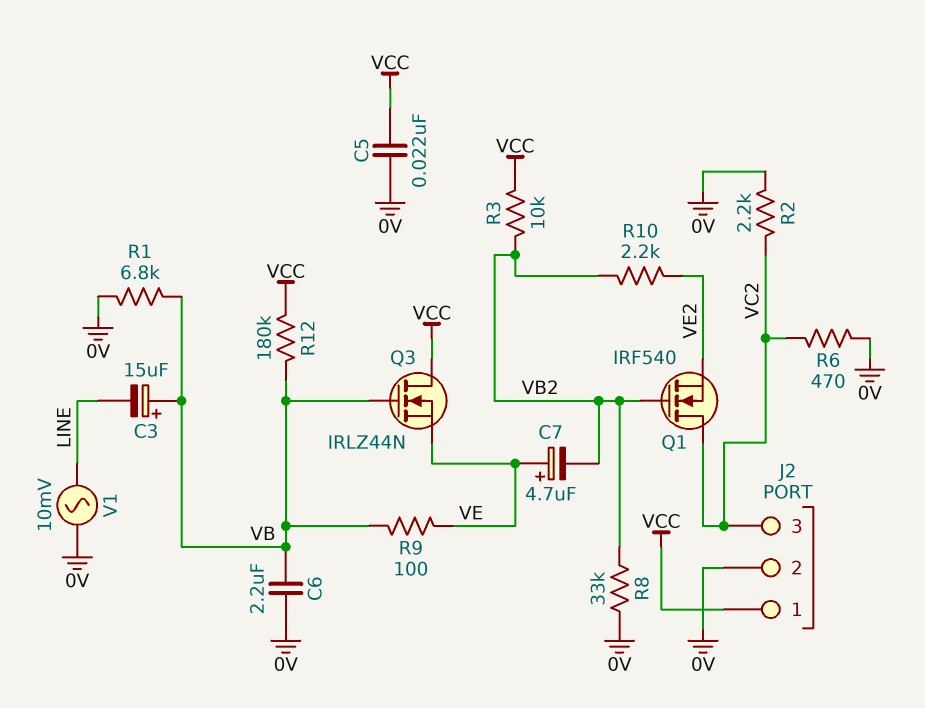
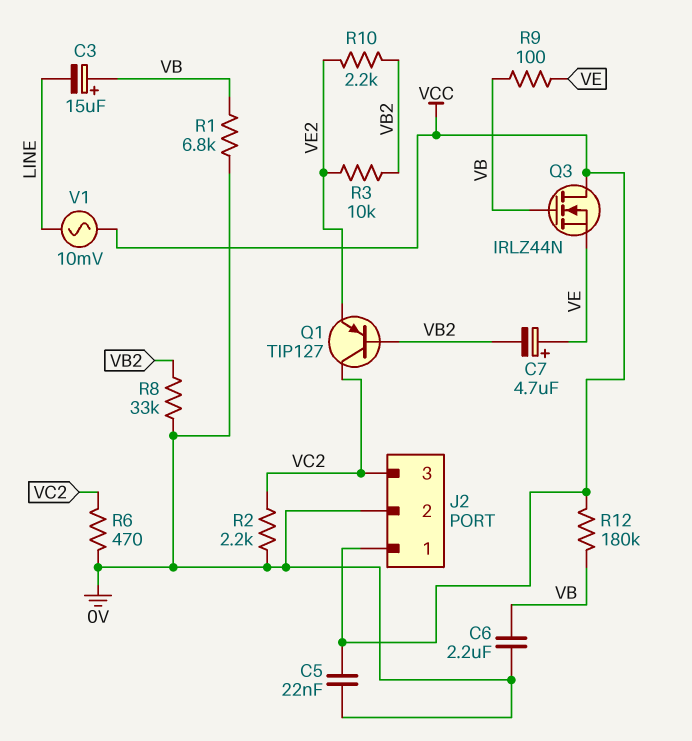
Q1: NMOS IRF540 (G VB2, D VC2, S VE2) -> PNP TIP127 (B VB2, C VC2, E VE2)
R3: 10k (VB2, VCC) -> 10k (VB2, VE2)
V1: AC 10mV (0V, LINE) -> AC 10mV (LINE, VCC)

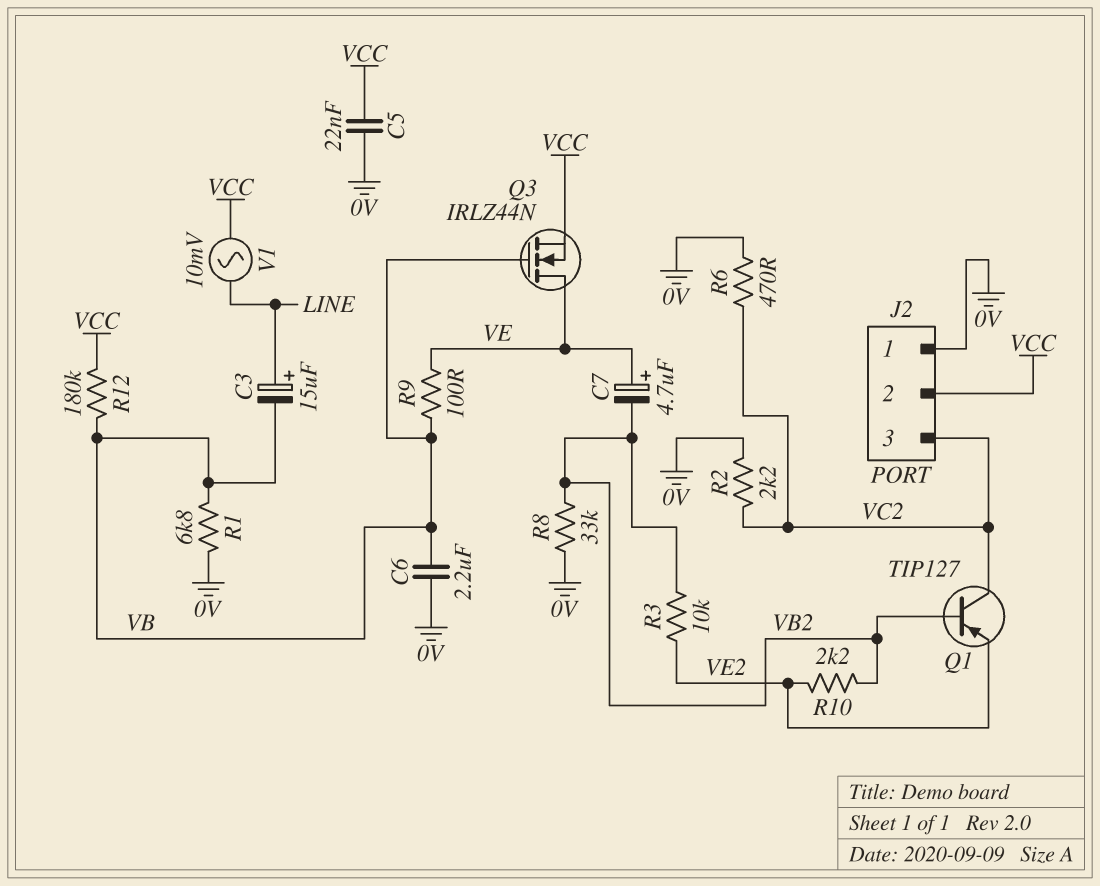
C3: 15uF (plus VB, minus LINE) -> 15uF (plus LINE, minus VB)
J2 pin 1: VCC -> 0V
J2 pin 2: 0V -> VCC
Q3: NMOS IRLZ44N (G VB, D VCC, S VE) -> NMOS IRLZ44N (G VB, D VE, S VCC)

